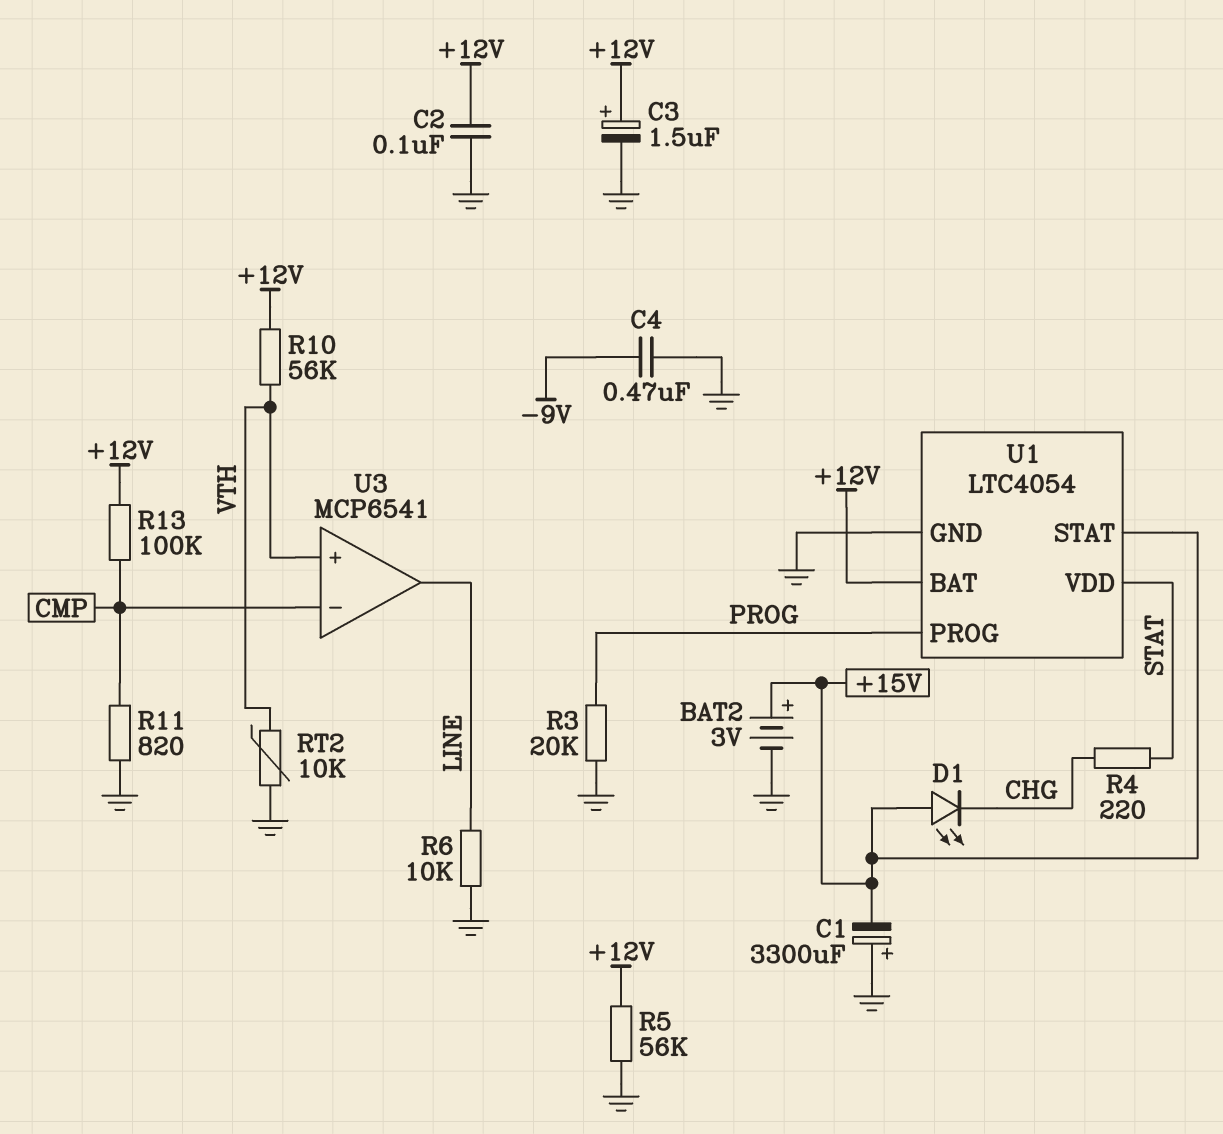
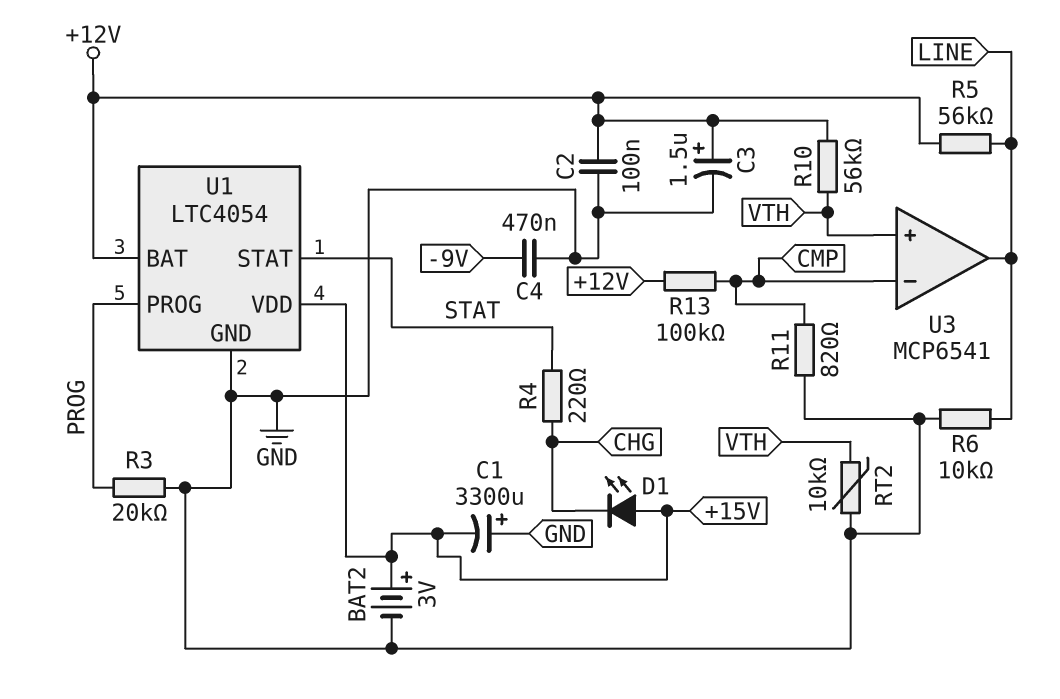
R5: 56k (+12V, GND) -> 56k (+12V, LINE)
U1 pin STAT: +15V -> STAT
U1 pin VDD: STAT -> +15V

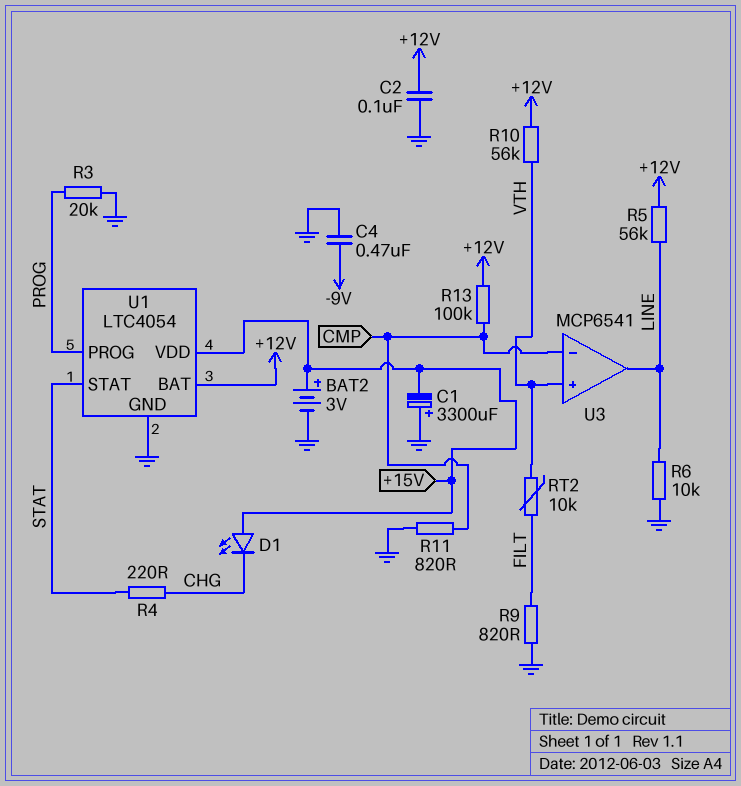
C3: 1.5uF (plus +12V, minus GND) -> none
R9: none -> 820 (FILT, GND)
RT2: 10k (GND, VTH) -> 10k (FILT, VTH)

